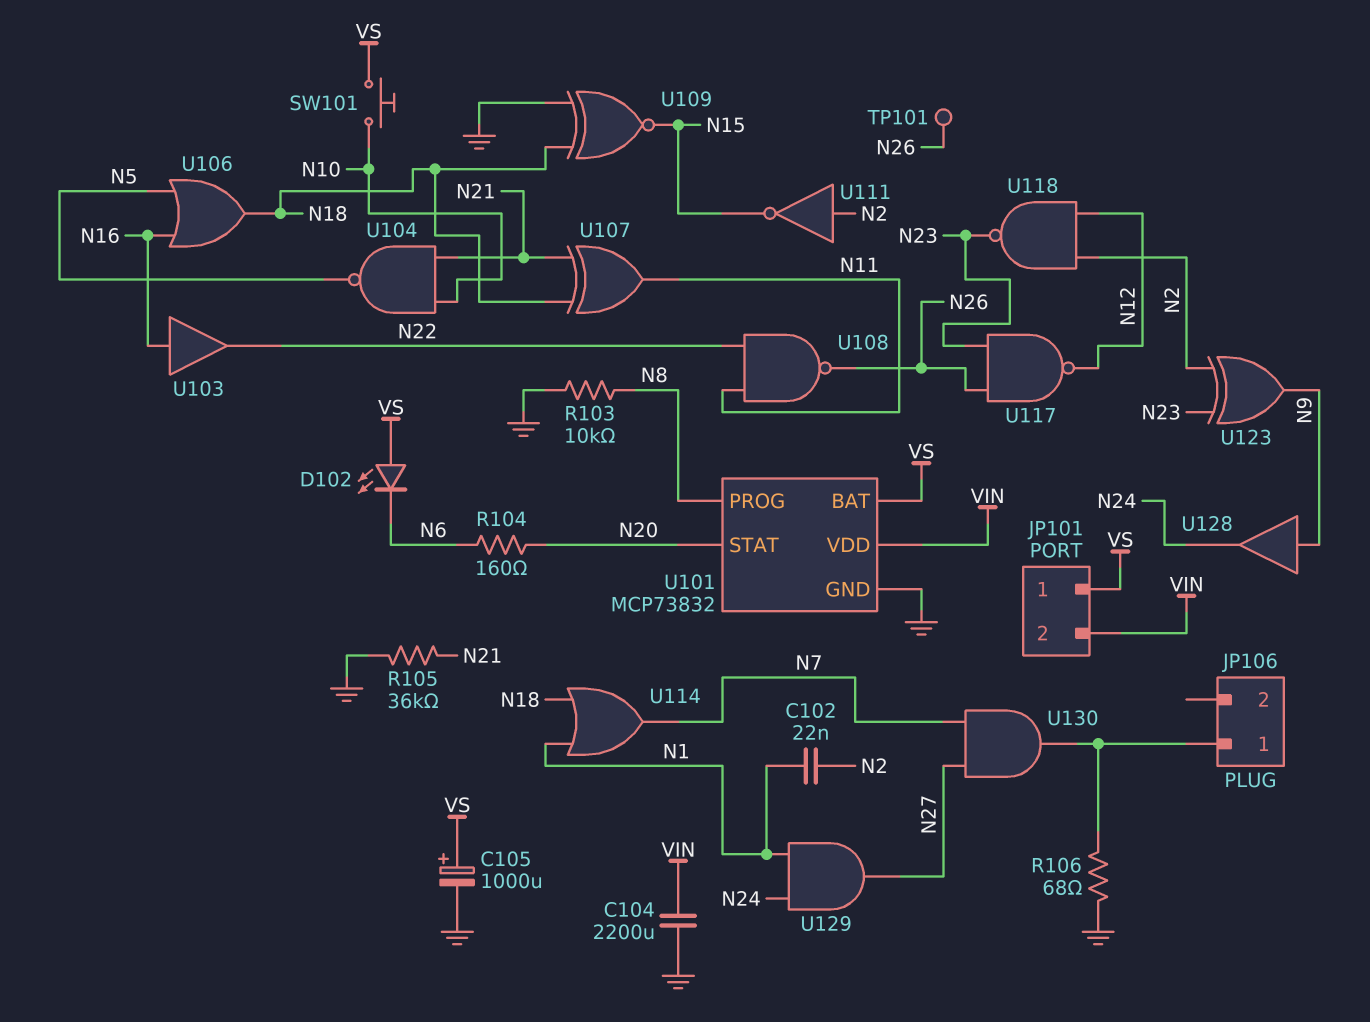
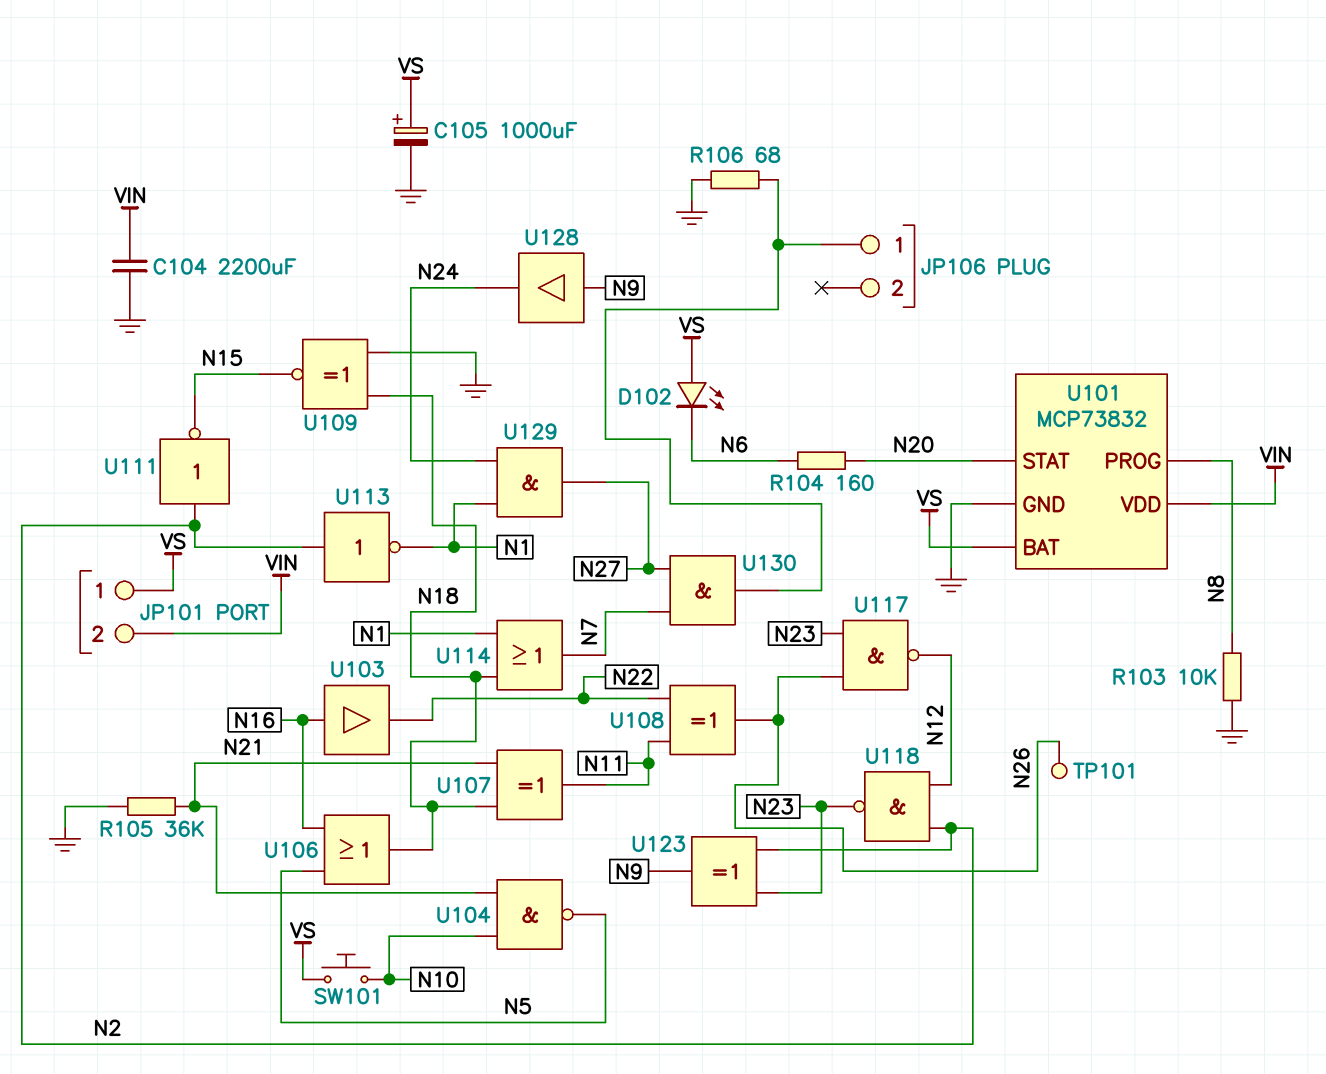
C102: 22nF (N1, N2) -> none
U108: NAND (in N11, in N22, out N26) -> XOR (in N11, in N22, out N26)
U113: none -> NOT (in N2, out N1)

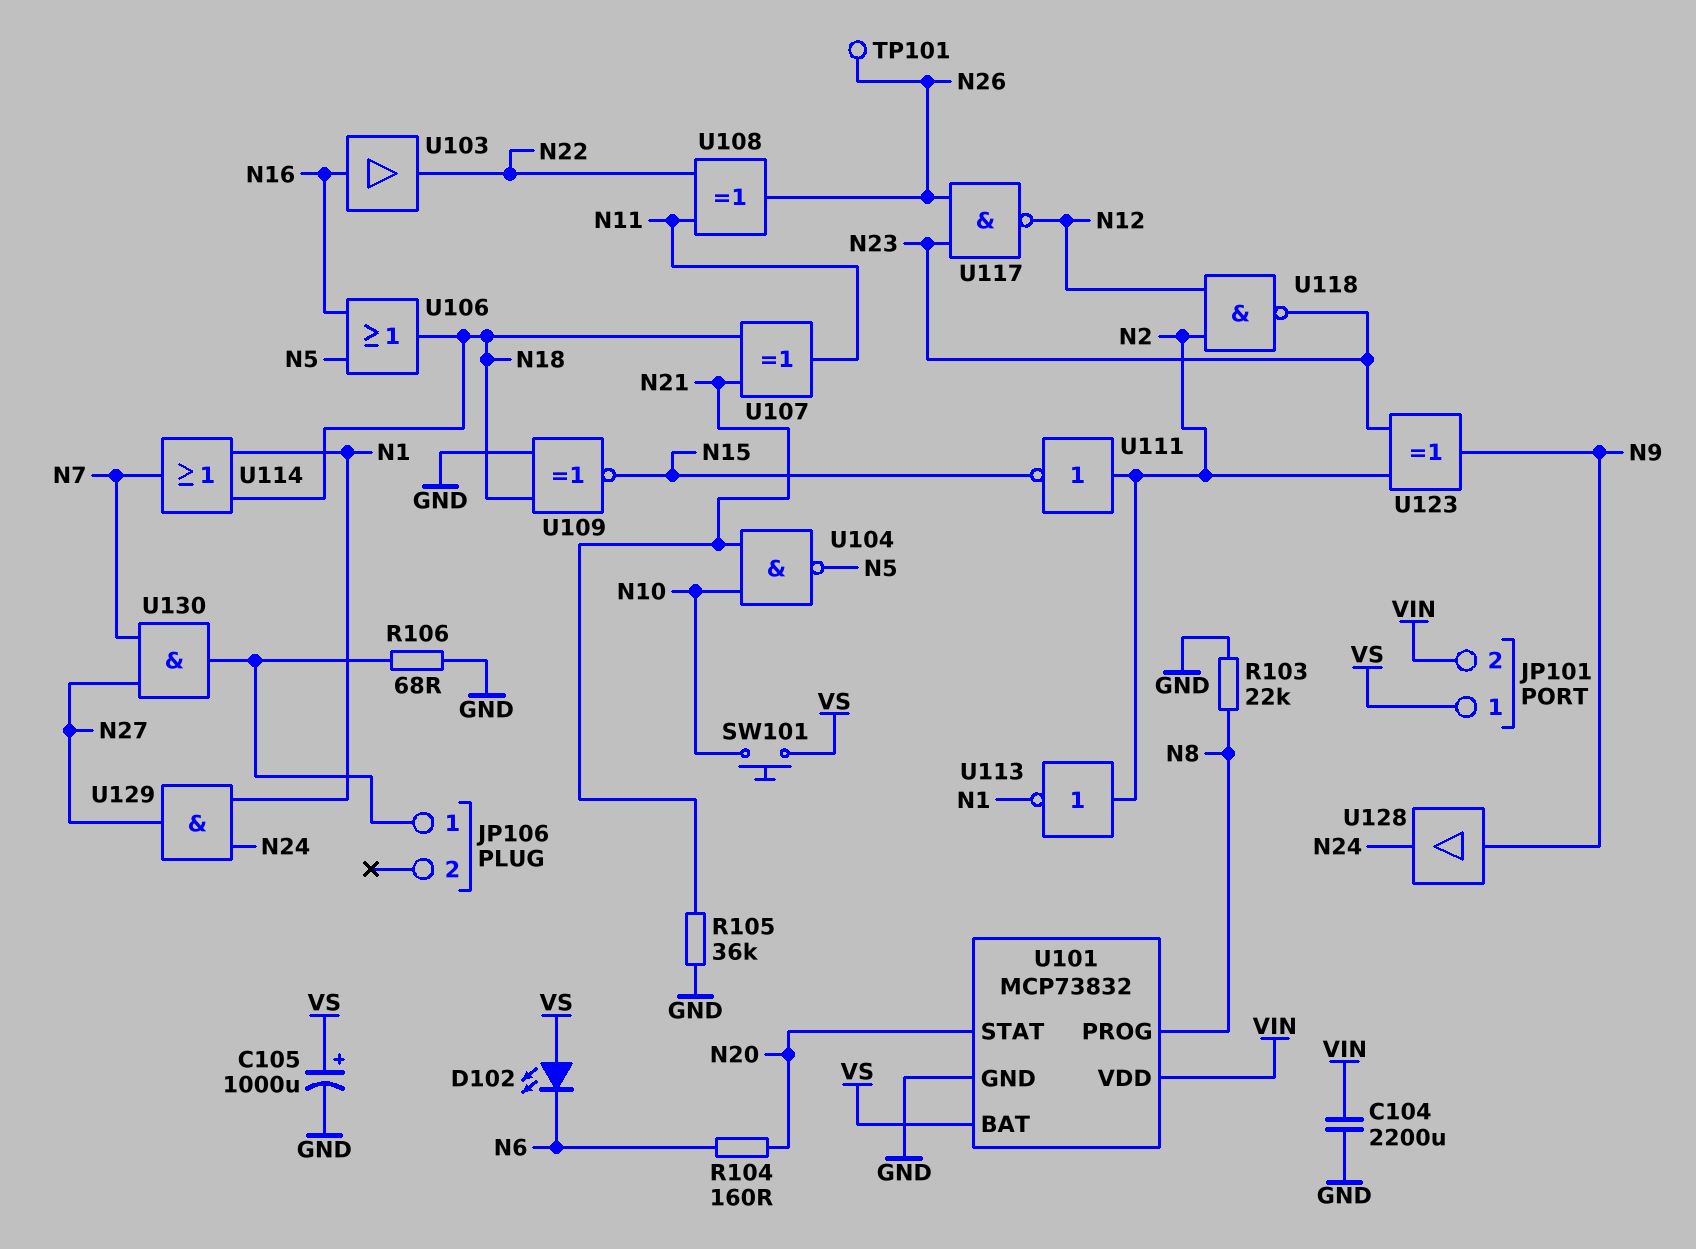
R103: 10k (GND, N8) -> 22k (GND, N8)

